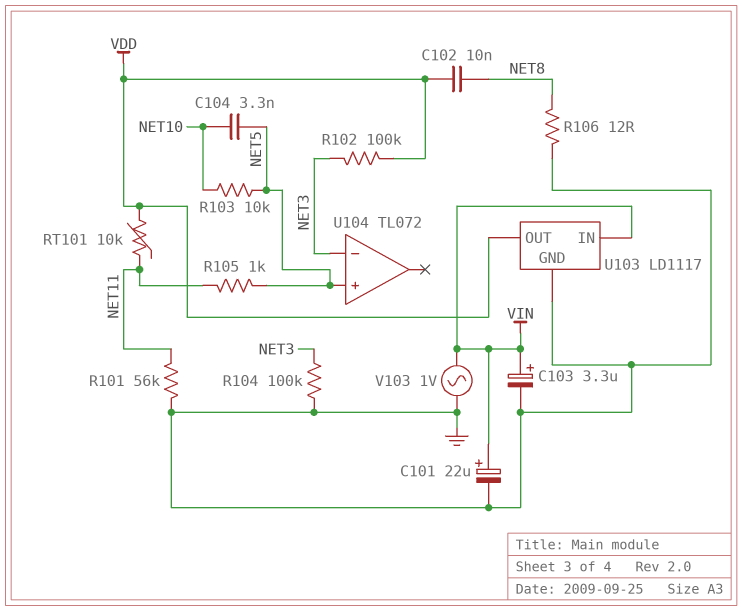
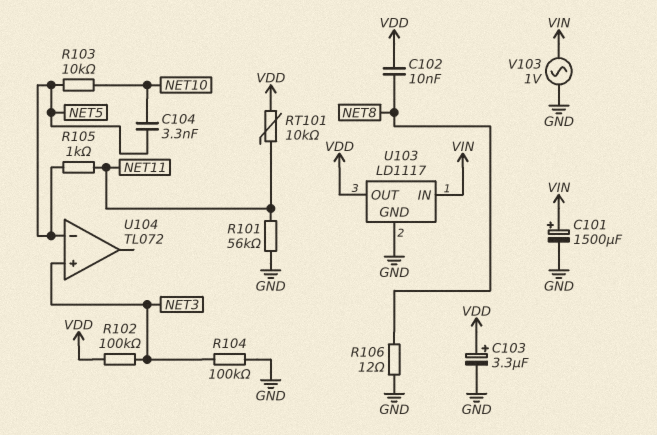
C101: 22uF (plus VIN, minus GND) -> 1500uF (plus VIN, minus GND)
C103: 3.3uF (plus VIN, minus GND) -> 3.3uF (plus VDD, minus GND)
U104 pin in+: NET5 -> NET3
U104 pin in-: NET3 -> NET5

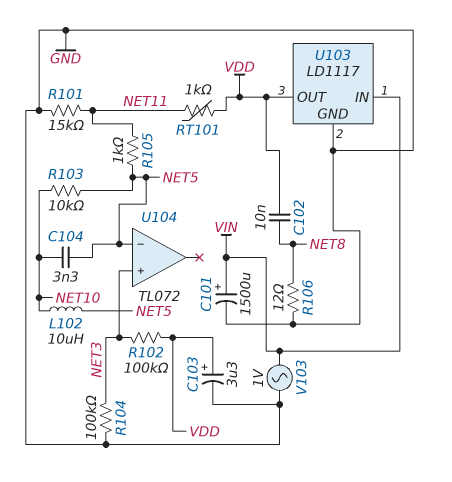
L102: none -> 10uH (NET5, NET10)
R101: 56k (GND, NET11) -> 15k (GND, NET11)
RT101: 10k (NET11, VDD) -> 1k (NET11, VDD)

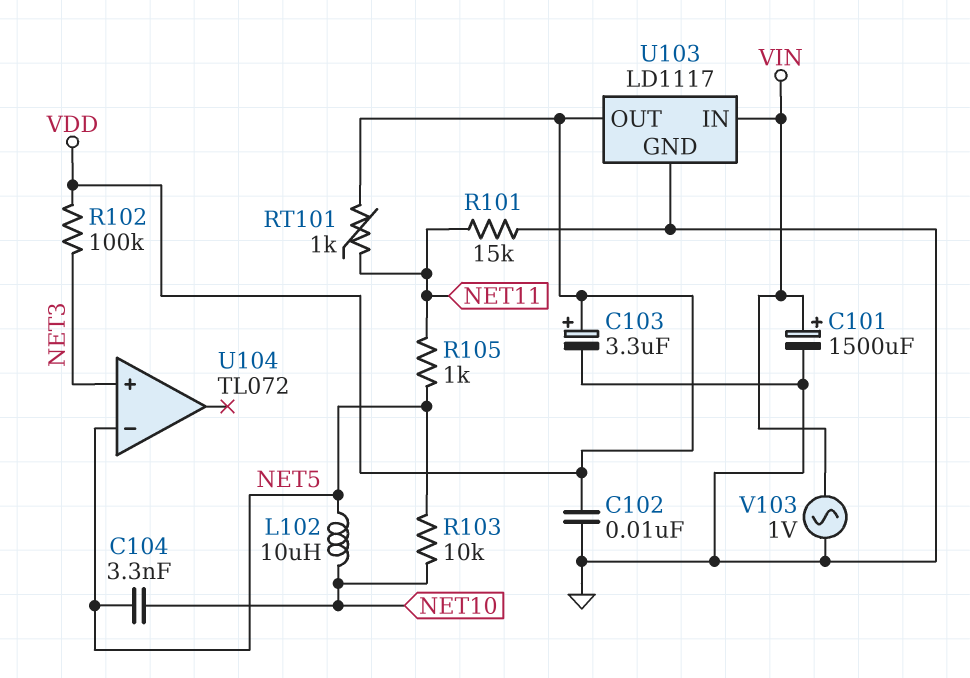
C102: 10nF (NET8, VDD) -> 10nF (GND, VDD)
R104: 100k (GND, NET3) -> none
R106: 12 (GND, NET8) -> none

